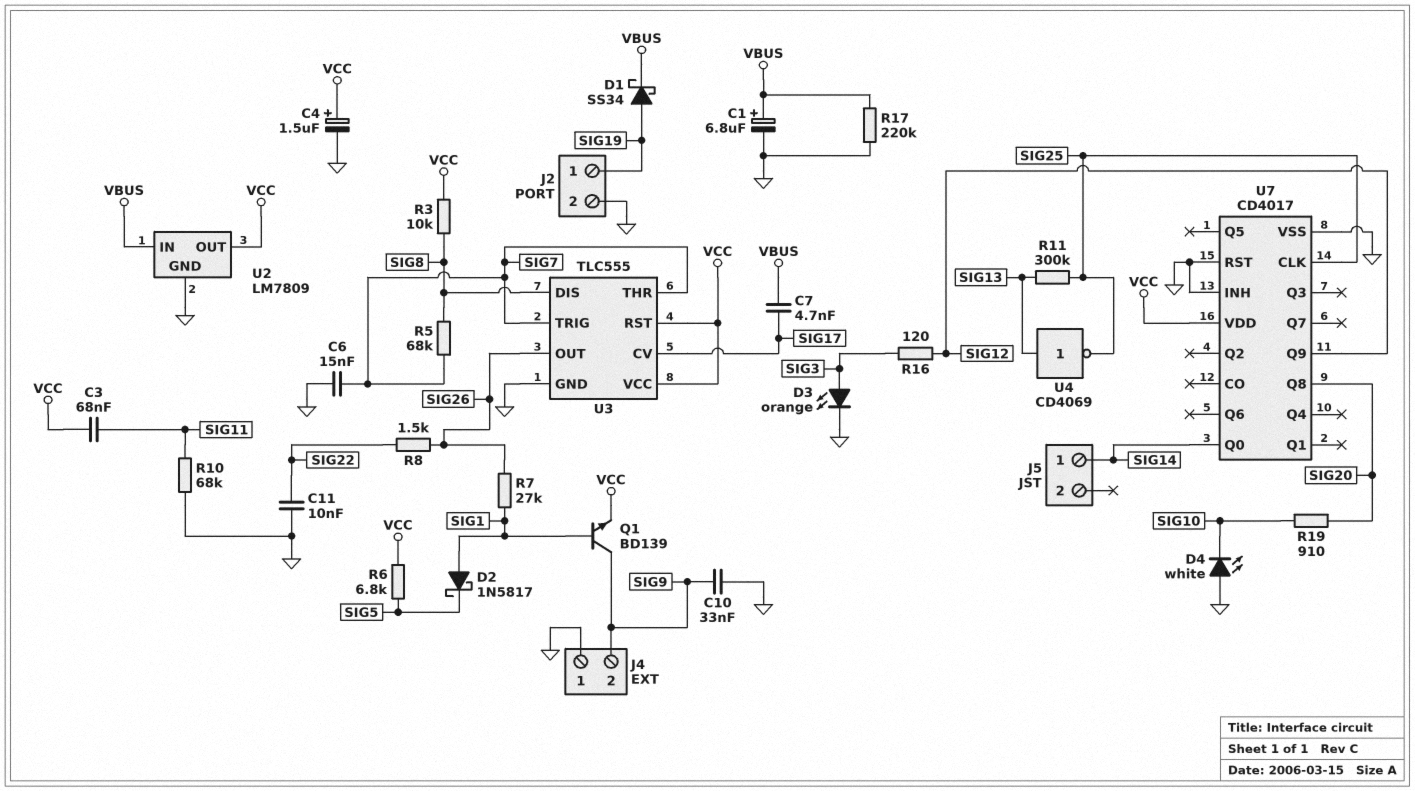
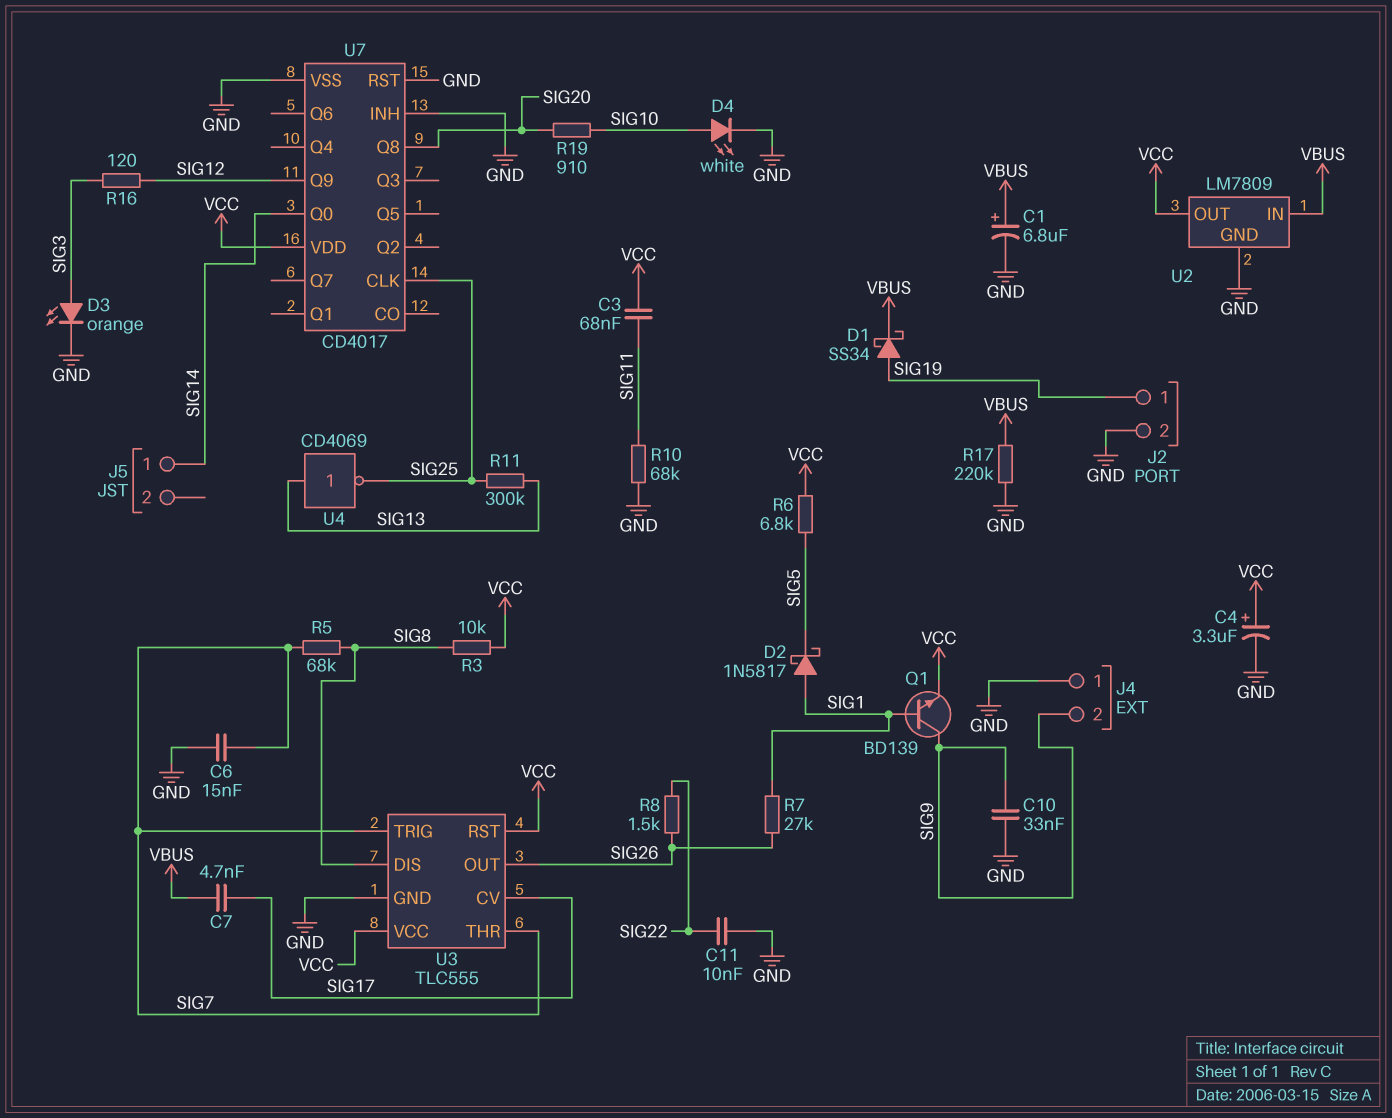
C4: 1.5uF (plus VCC, minus GND) -> 3.3uF (plus VCC, minus GND)
D4: LED white (A GND, K SIG10) -> LED white (A SIG10, K GND)

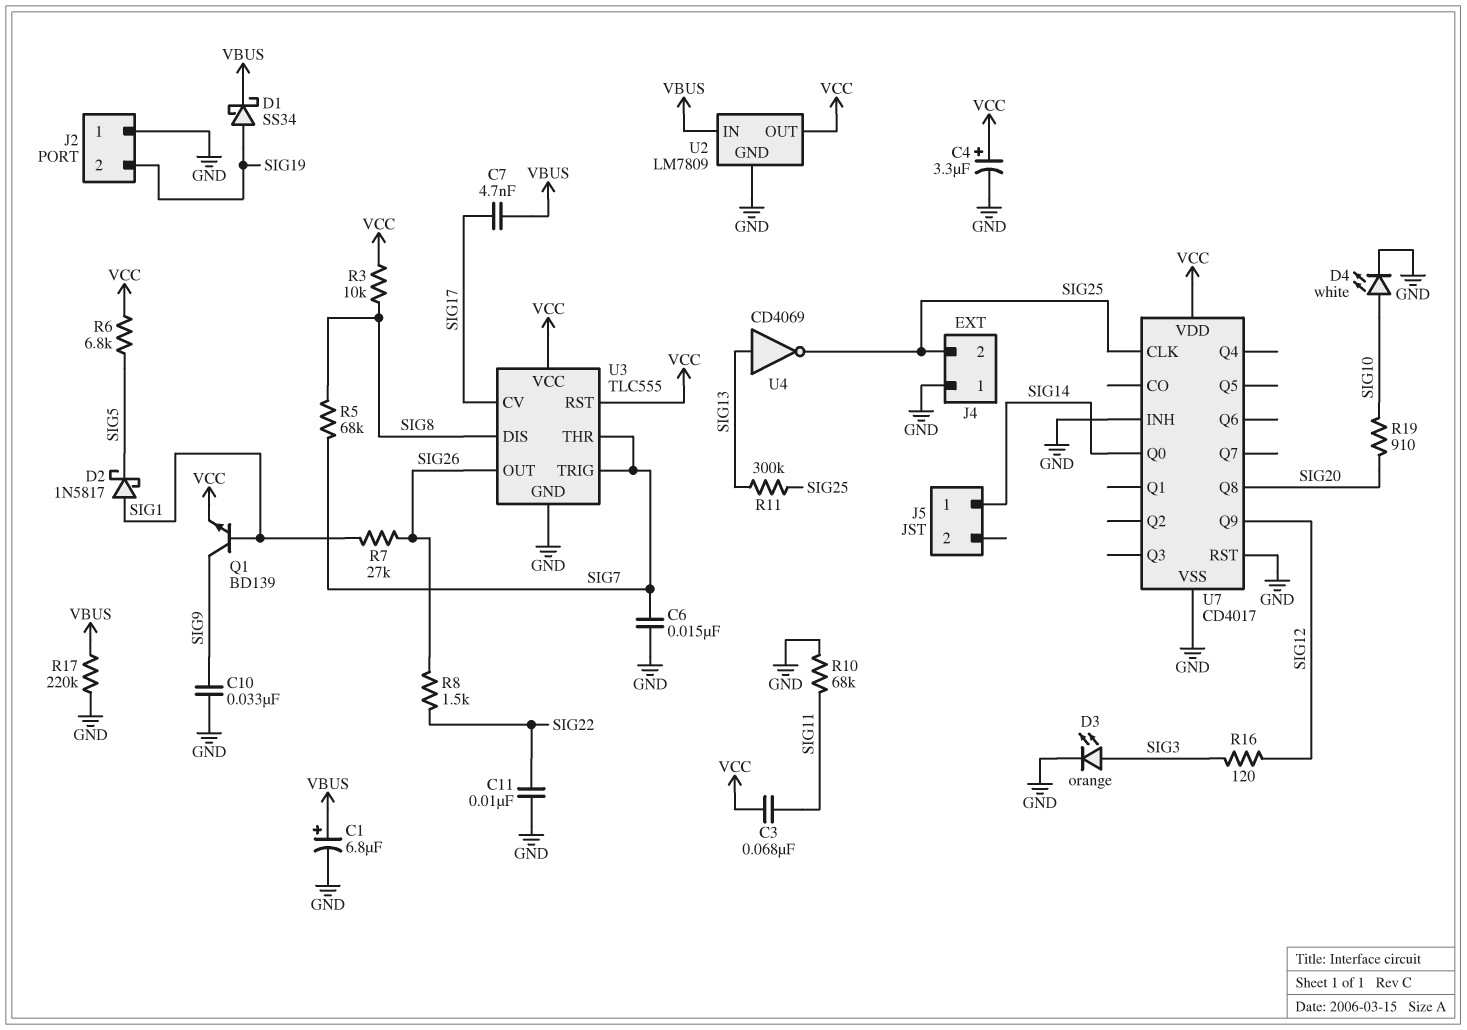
J2 pin 1: SIG19 -> GND
J2 pin 2: GND -> SIG19
J4 pin 2: SIG9 -> SIG25

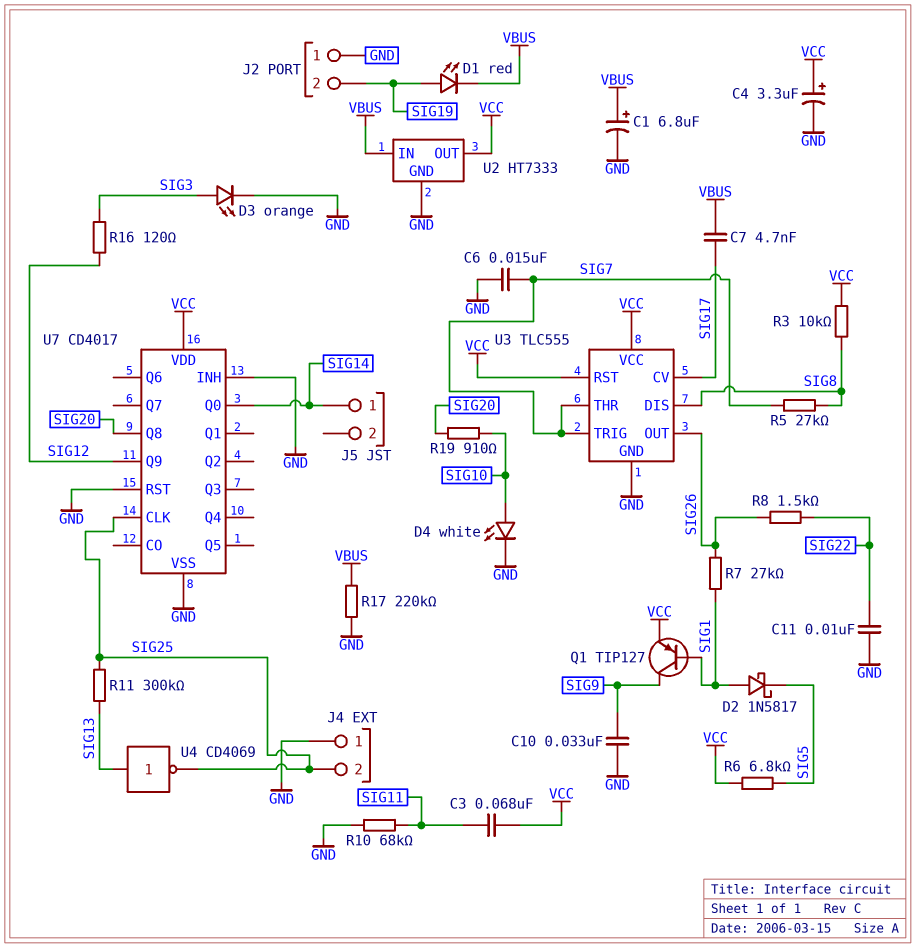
D1: schottky SS34 (A SIG19, K VBUS) -> LED red (A SIG19, K VBUS)
Q1: NPN BD139 (B SIG1, C SIG9, E VCC) -> PNP TIP127 (B SIG1, C SIG9, E VCC)
R5: 68k (SIG7, SIG8) -> 27k (SIG7, SIG8)
U2: LM7809 -> HT7333

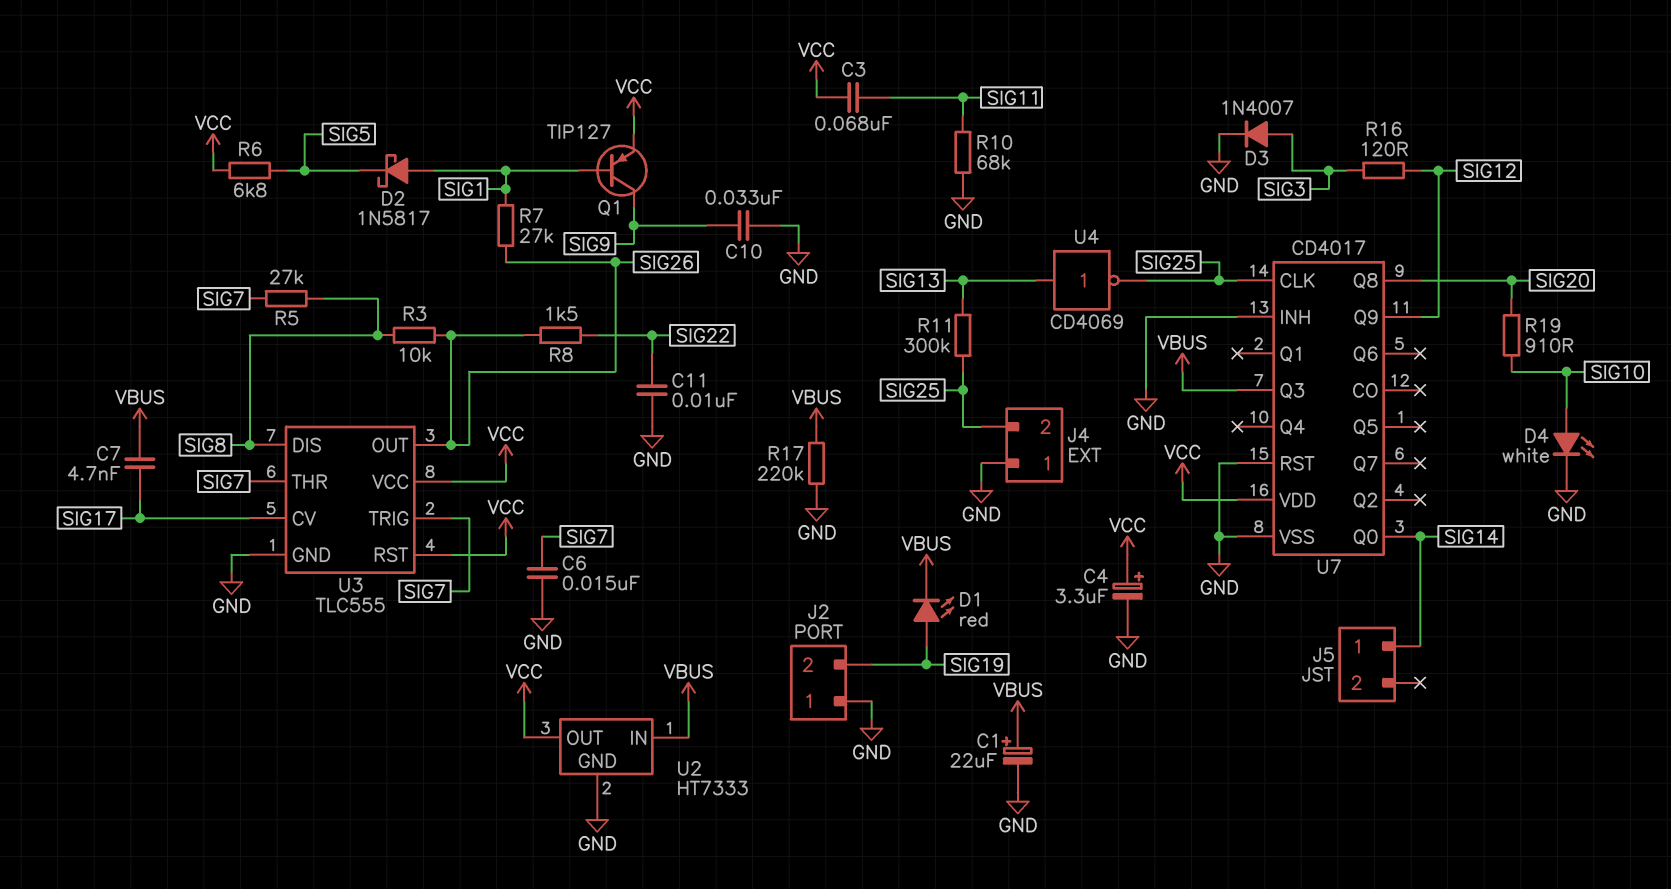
C1: 6.8uF (plus VBUS, minus GND) -> 22uF (plus VBUS, minus GND)
D3: LED orange (A SIG3, K GND) -> diode 1N4007 (A SIG3, K GND)
R3: 10k (SIG8, VCC) -> 10k (SIG8, SIG26)
U7 pin Q3: none -> VBUS

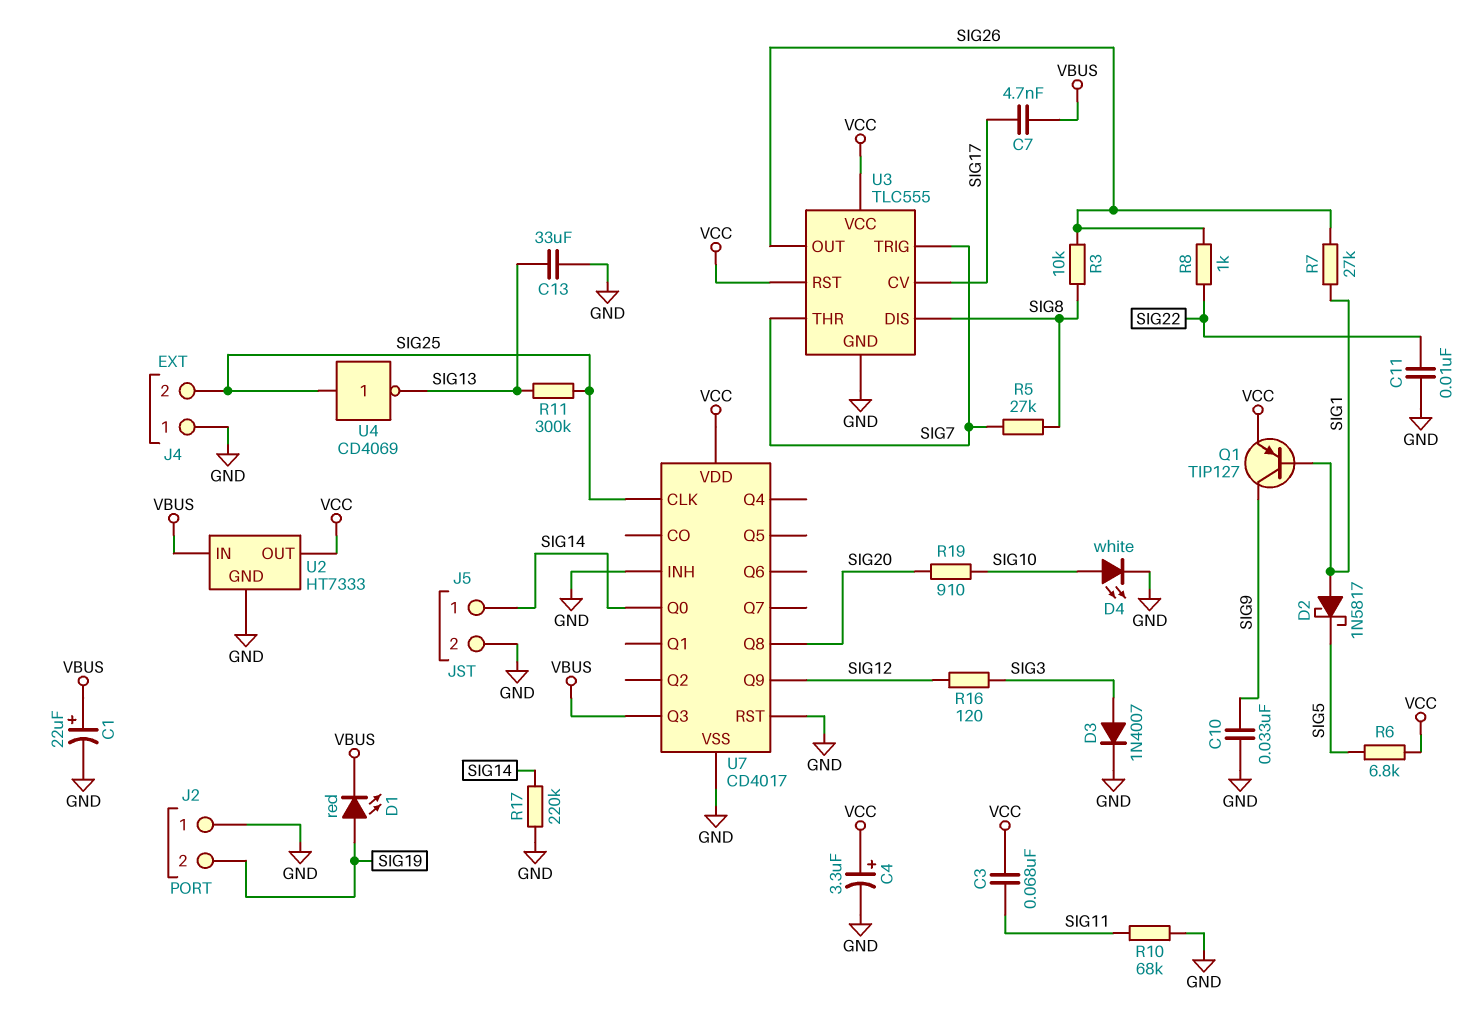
C6: 15nF (GND, SIG7) -> none
C13: none -> 33uF (GND, SIG13)
J5 pin 2: none -> GND
R8: 1.5k (SIG22, SIG26) -> 1k (SIG22, SIG26)
R17: 220k (GND, VBUS) -> 220k (GND, SIG14)
U4: NOT CD4069 (in SIG13, out SIG25) -> NOT CD4069 (in SIG25, out SIG13)

